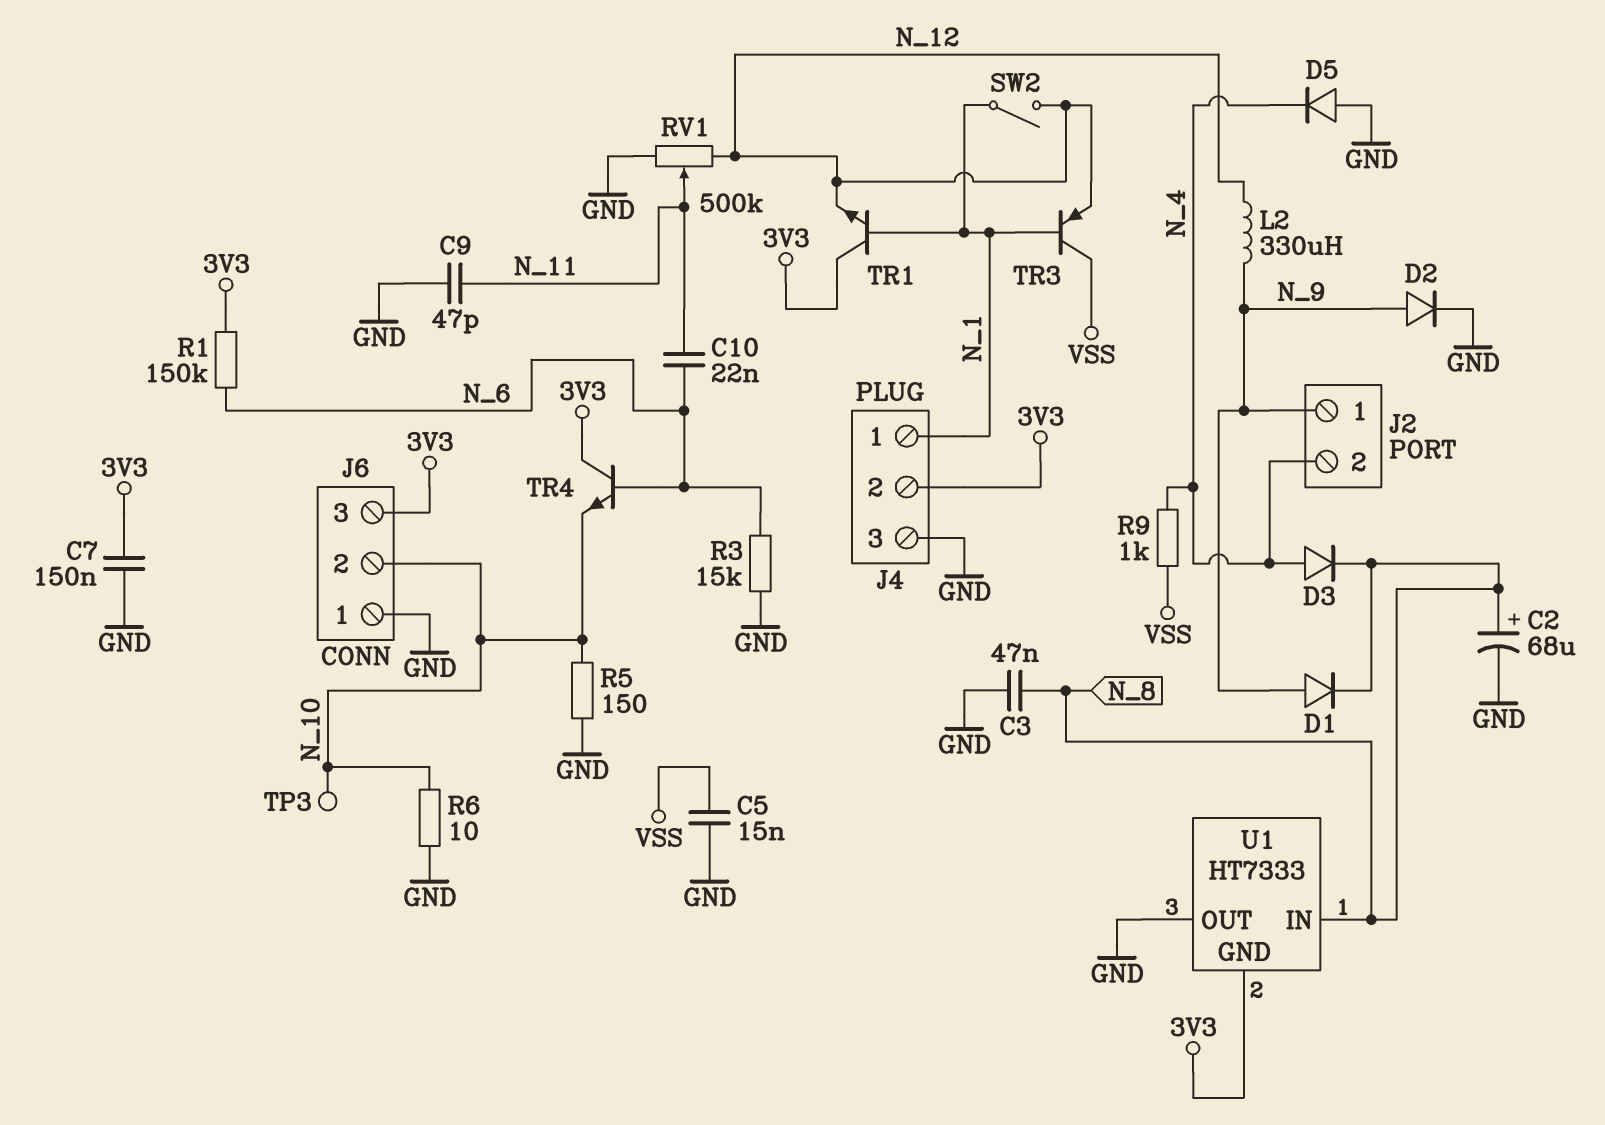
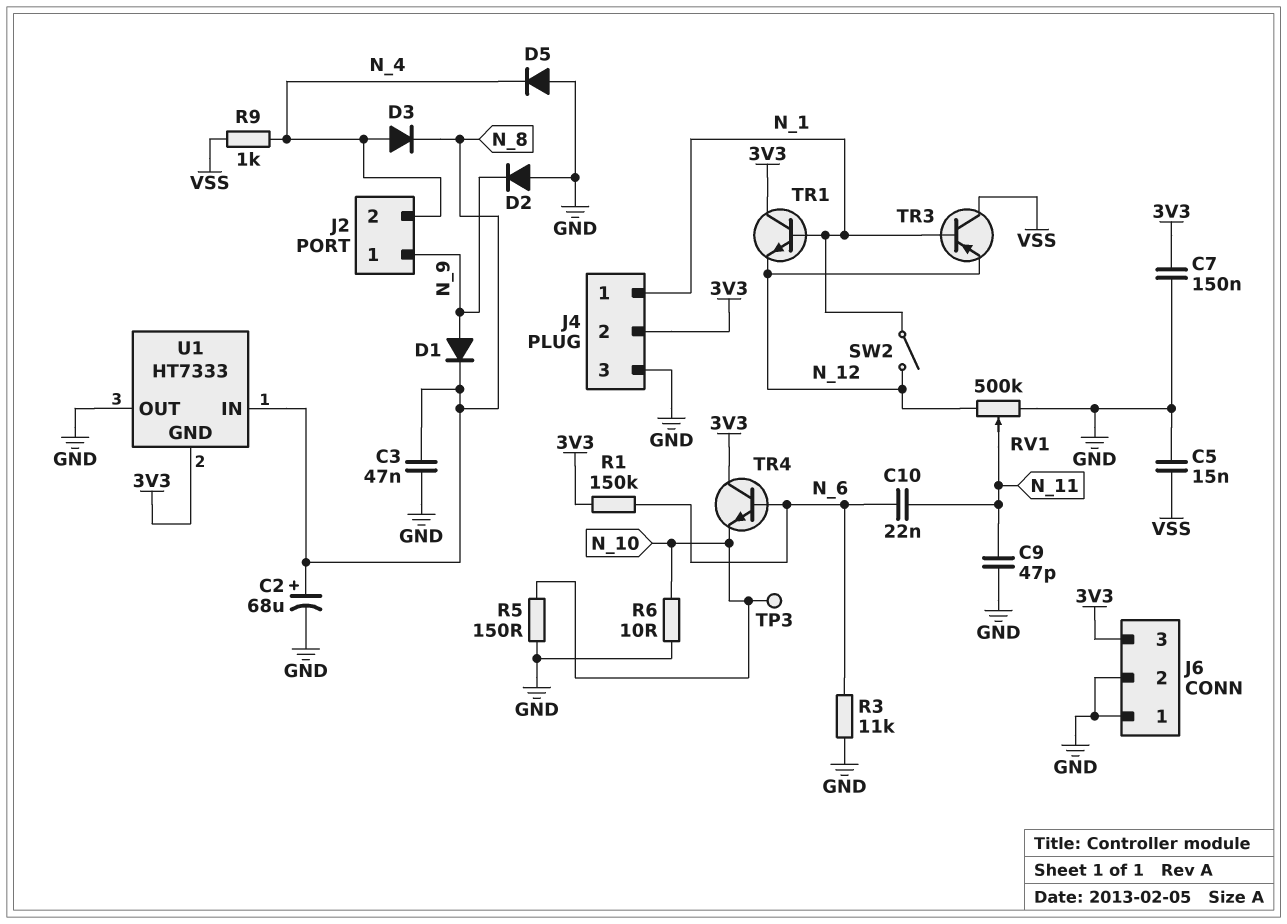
D2: diode (A N_9, K GND) -> diode (A GND, K N_9)
J6 pin 2: N_10 -> GND
L2: 330uH (N_9, N_12) -> none
R3: 15k (GND, N_6) -> 11k (GND, N_6)

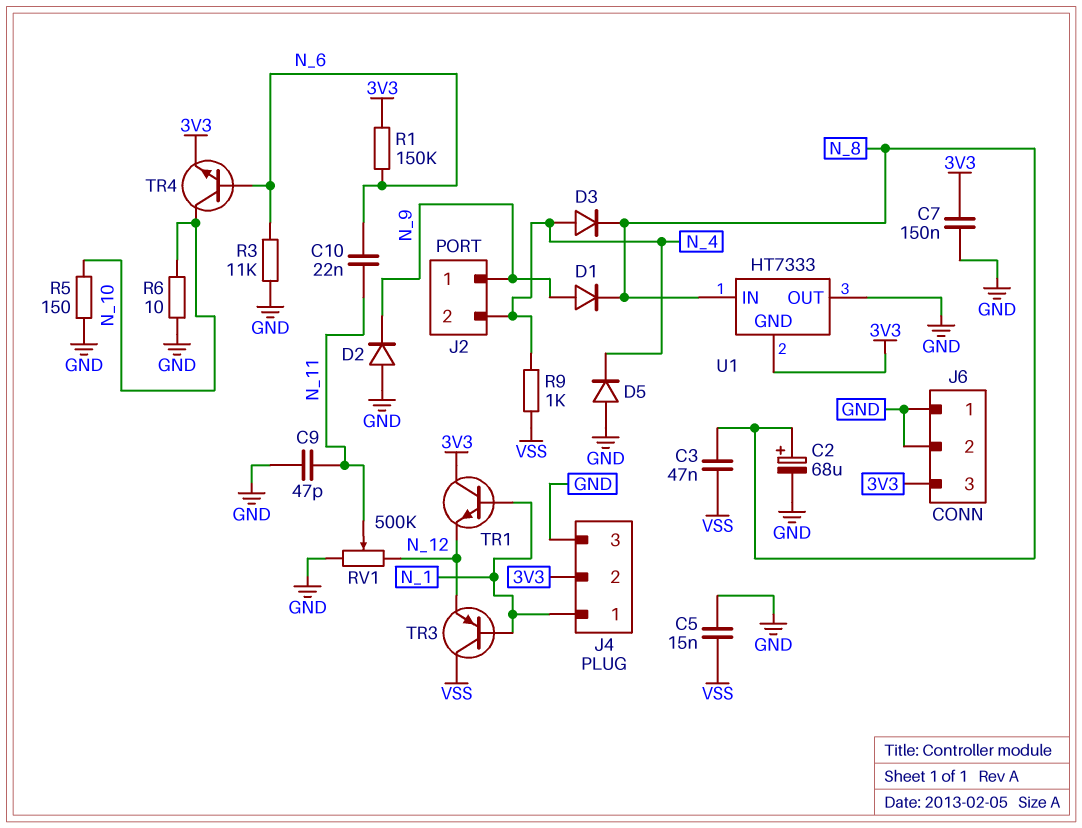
C3: 47nF (GND, N_8) -> 47nF (N_8, VSS)
SW2: switch (N_1, N_12) -> none
TP3: test point (N_10) -> none
TR4: NPN (B N_6, C 3V3, E N_10) -> NPN (B N_6, C N_10, E 3V3)

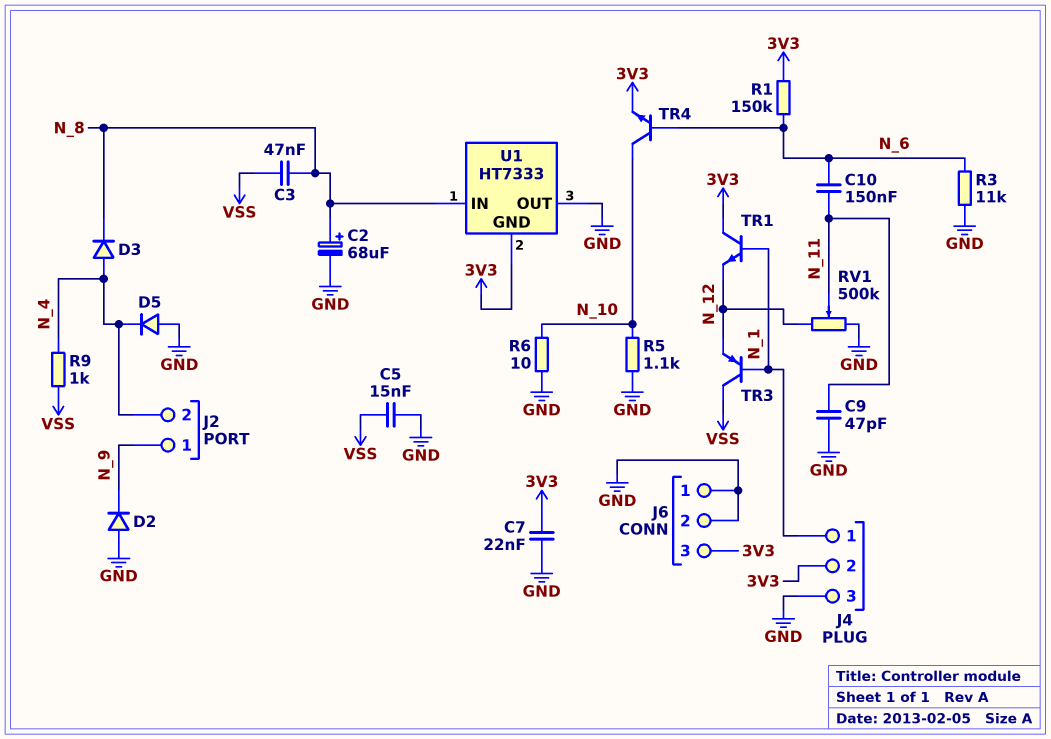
C7: 150nF (3V3, GND) -> 22nF (3V3, GND)
C10: 22nF (N_6, N_11) -> 150nF (N_6, N_11)
D1: diode (A N_9, K N_8) -> none
R5: 150 (GND, N_10) -> 1.1k (GND, N_10)

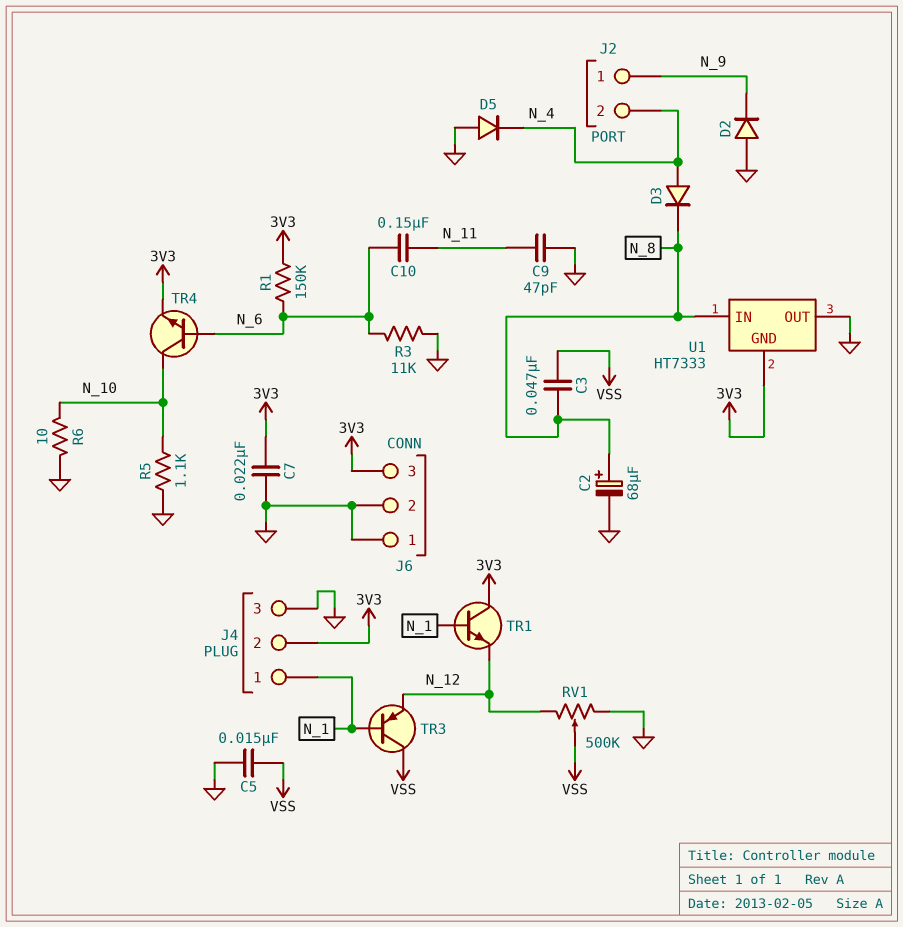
R9: 1k (N_4, VSS) -> none
RV1: 500k (GND, N_12, wiper N_11) -> 500k (GND, N_12, wiper VSS)

